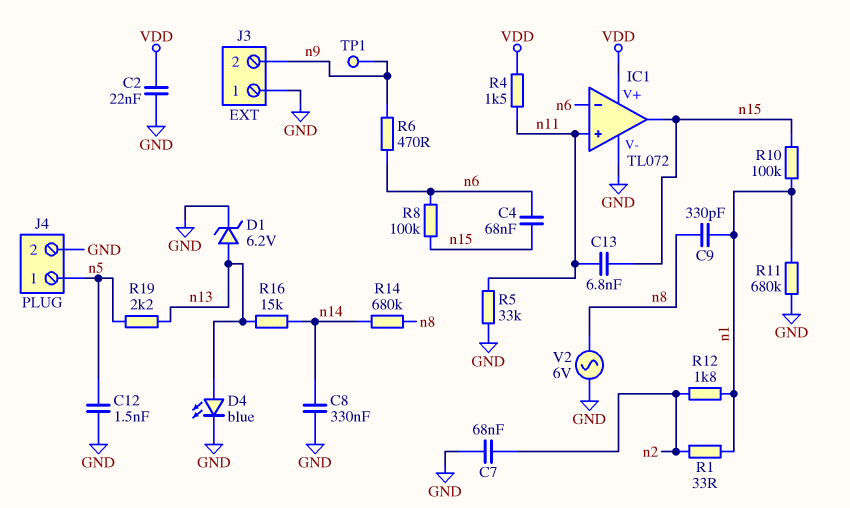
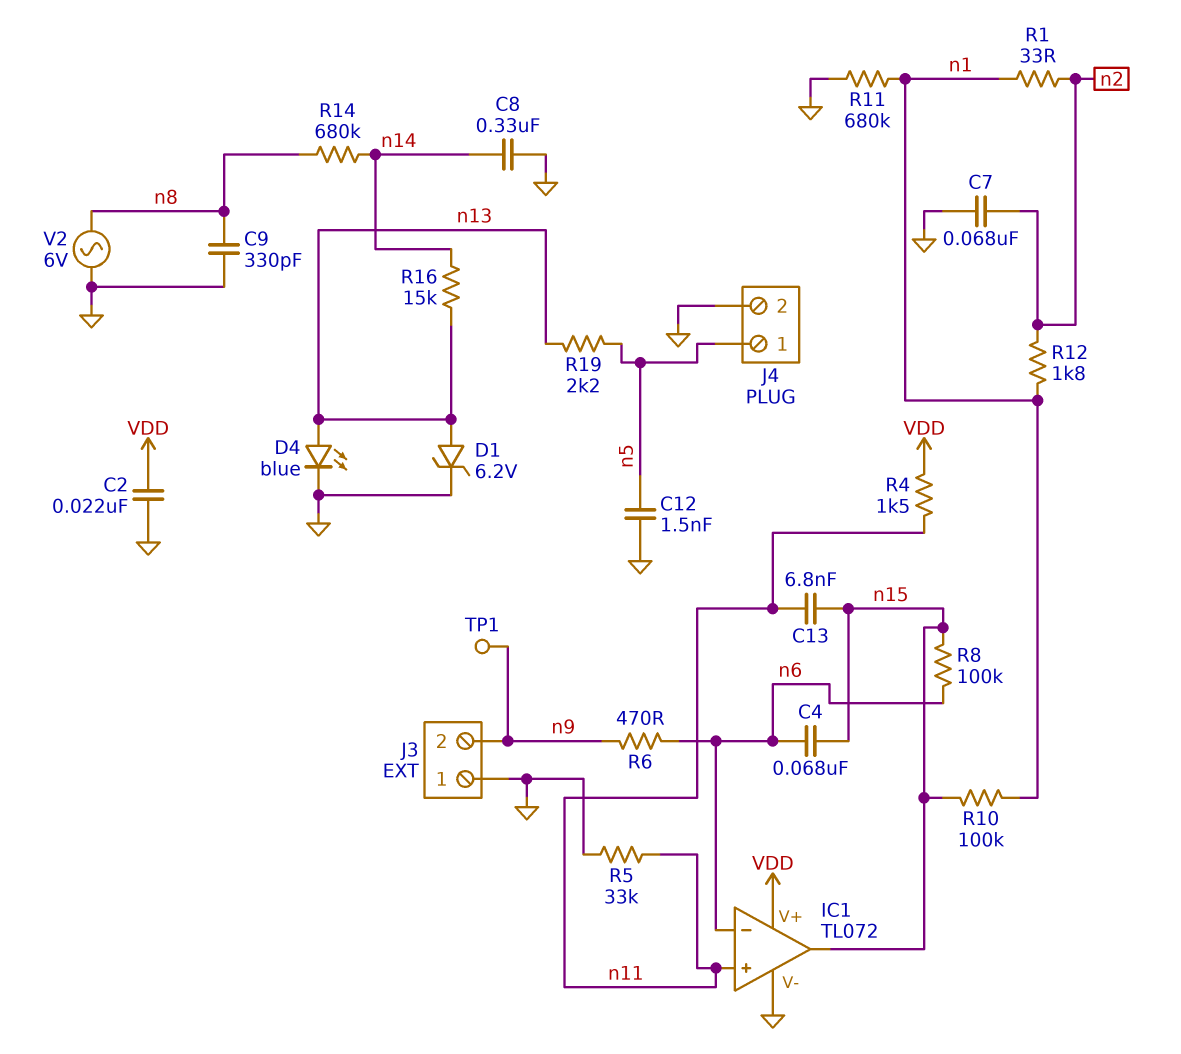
C9: 330pF (n1, n8) -> 330pF (GND, n8)

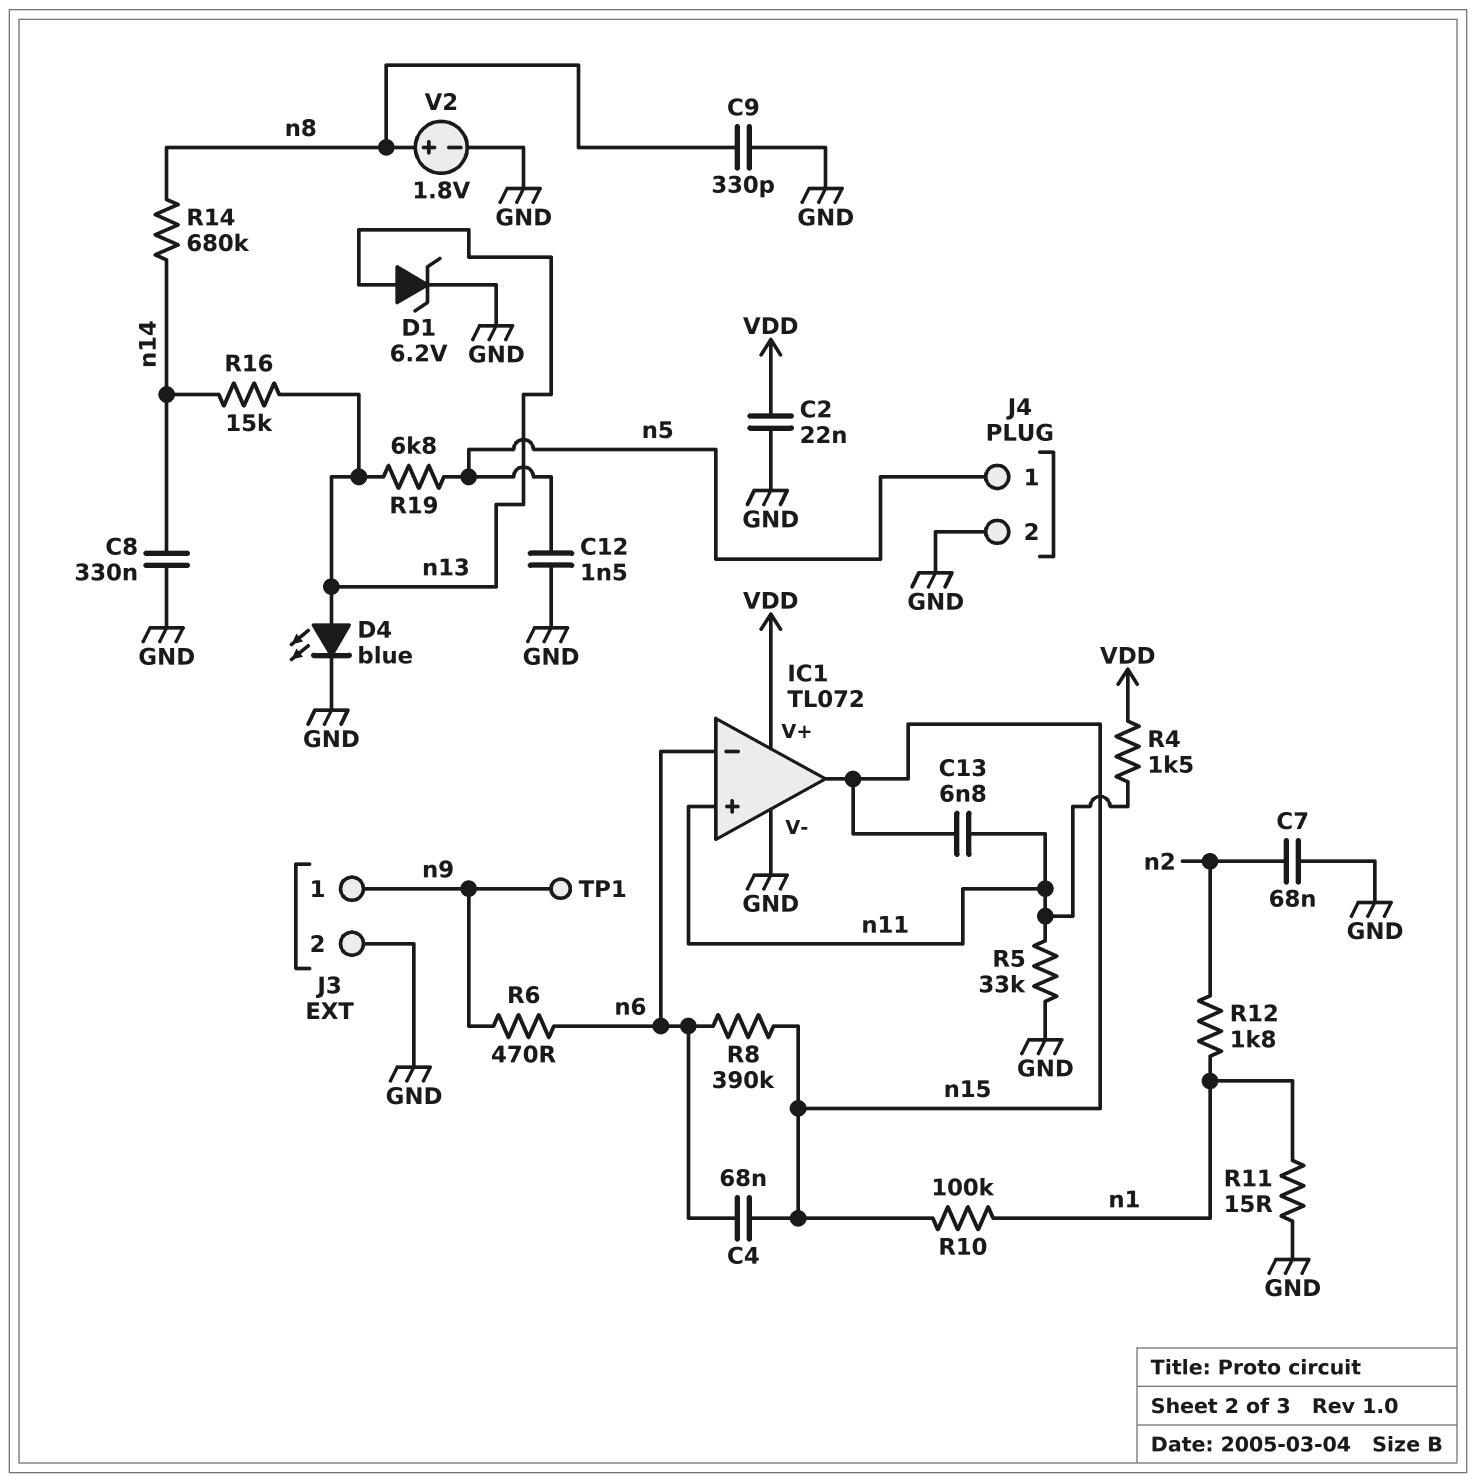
J3 pin 1: GND -> n9
J3 pin 2: n9 -> GND
R1: 33 (n1, n2) -> none
R8: 100k (n6, n15) -> 390k (n6, n15)
R11: 680k (GND, n1) -> 15 (GND, n1)
R19: 2.2k (n5, n13) -> 6.8k (n5, n13)
V2: AC 6V (GND, n8) -> 1.8V (plus n8, minus GND)

